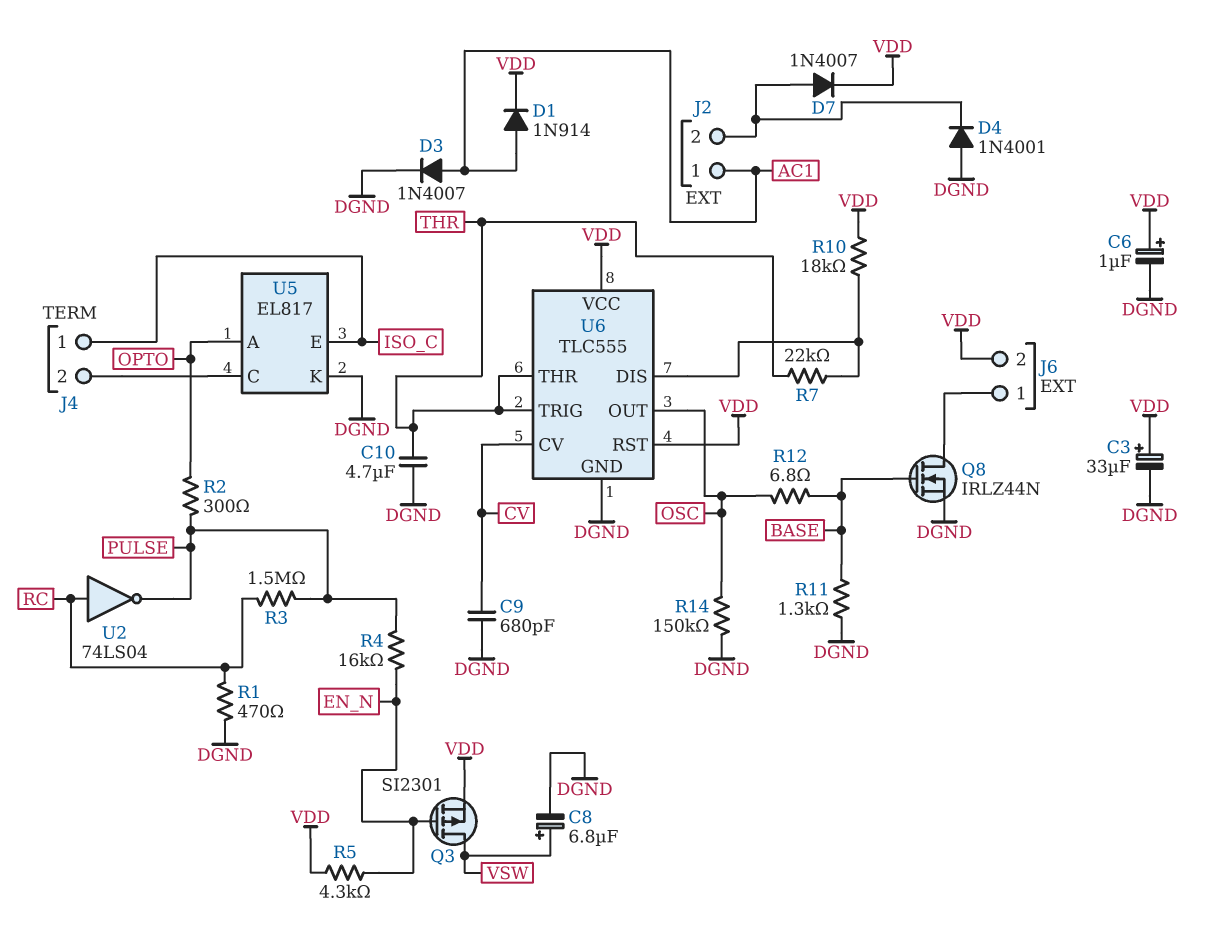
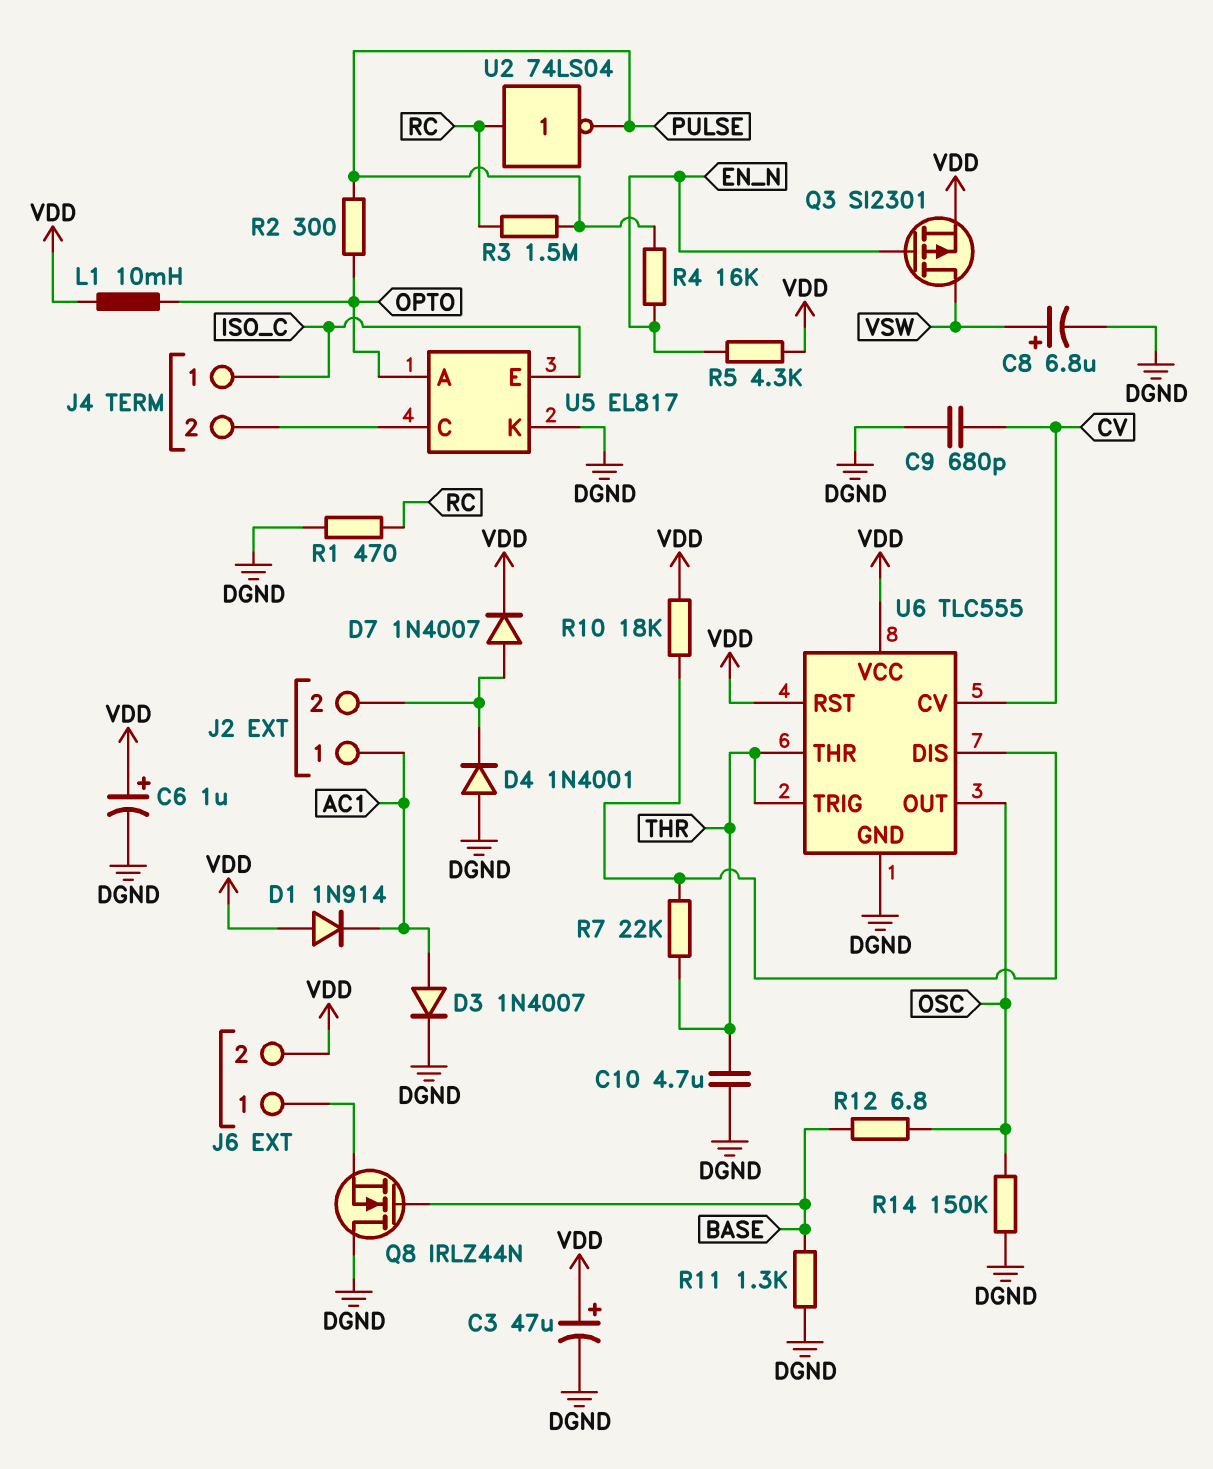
C3: 33uF (plus VDD, minus DGND) -> 47uF (plus VDD, minus DGND)
D1: diode 1N914 (A AC1, K VDD) -> diode 1N914 (A VDD, K AC1)
L1: none -> 10mH (OPTO, VDD)
Q8: NMOS IRLZ44N (G BASE, D J6/1, S DGND) -> NMOS IRLZ44N (G BASE, D DGND, S J6/1)

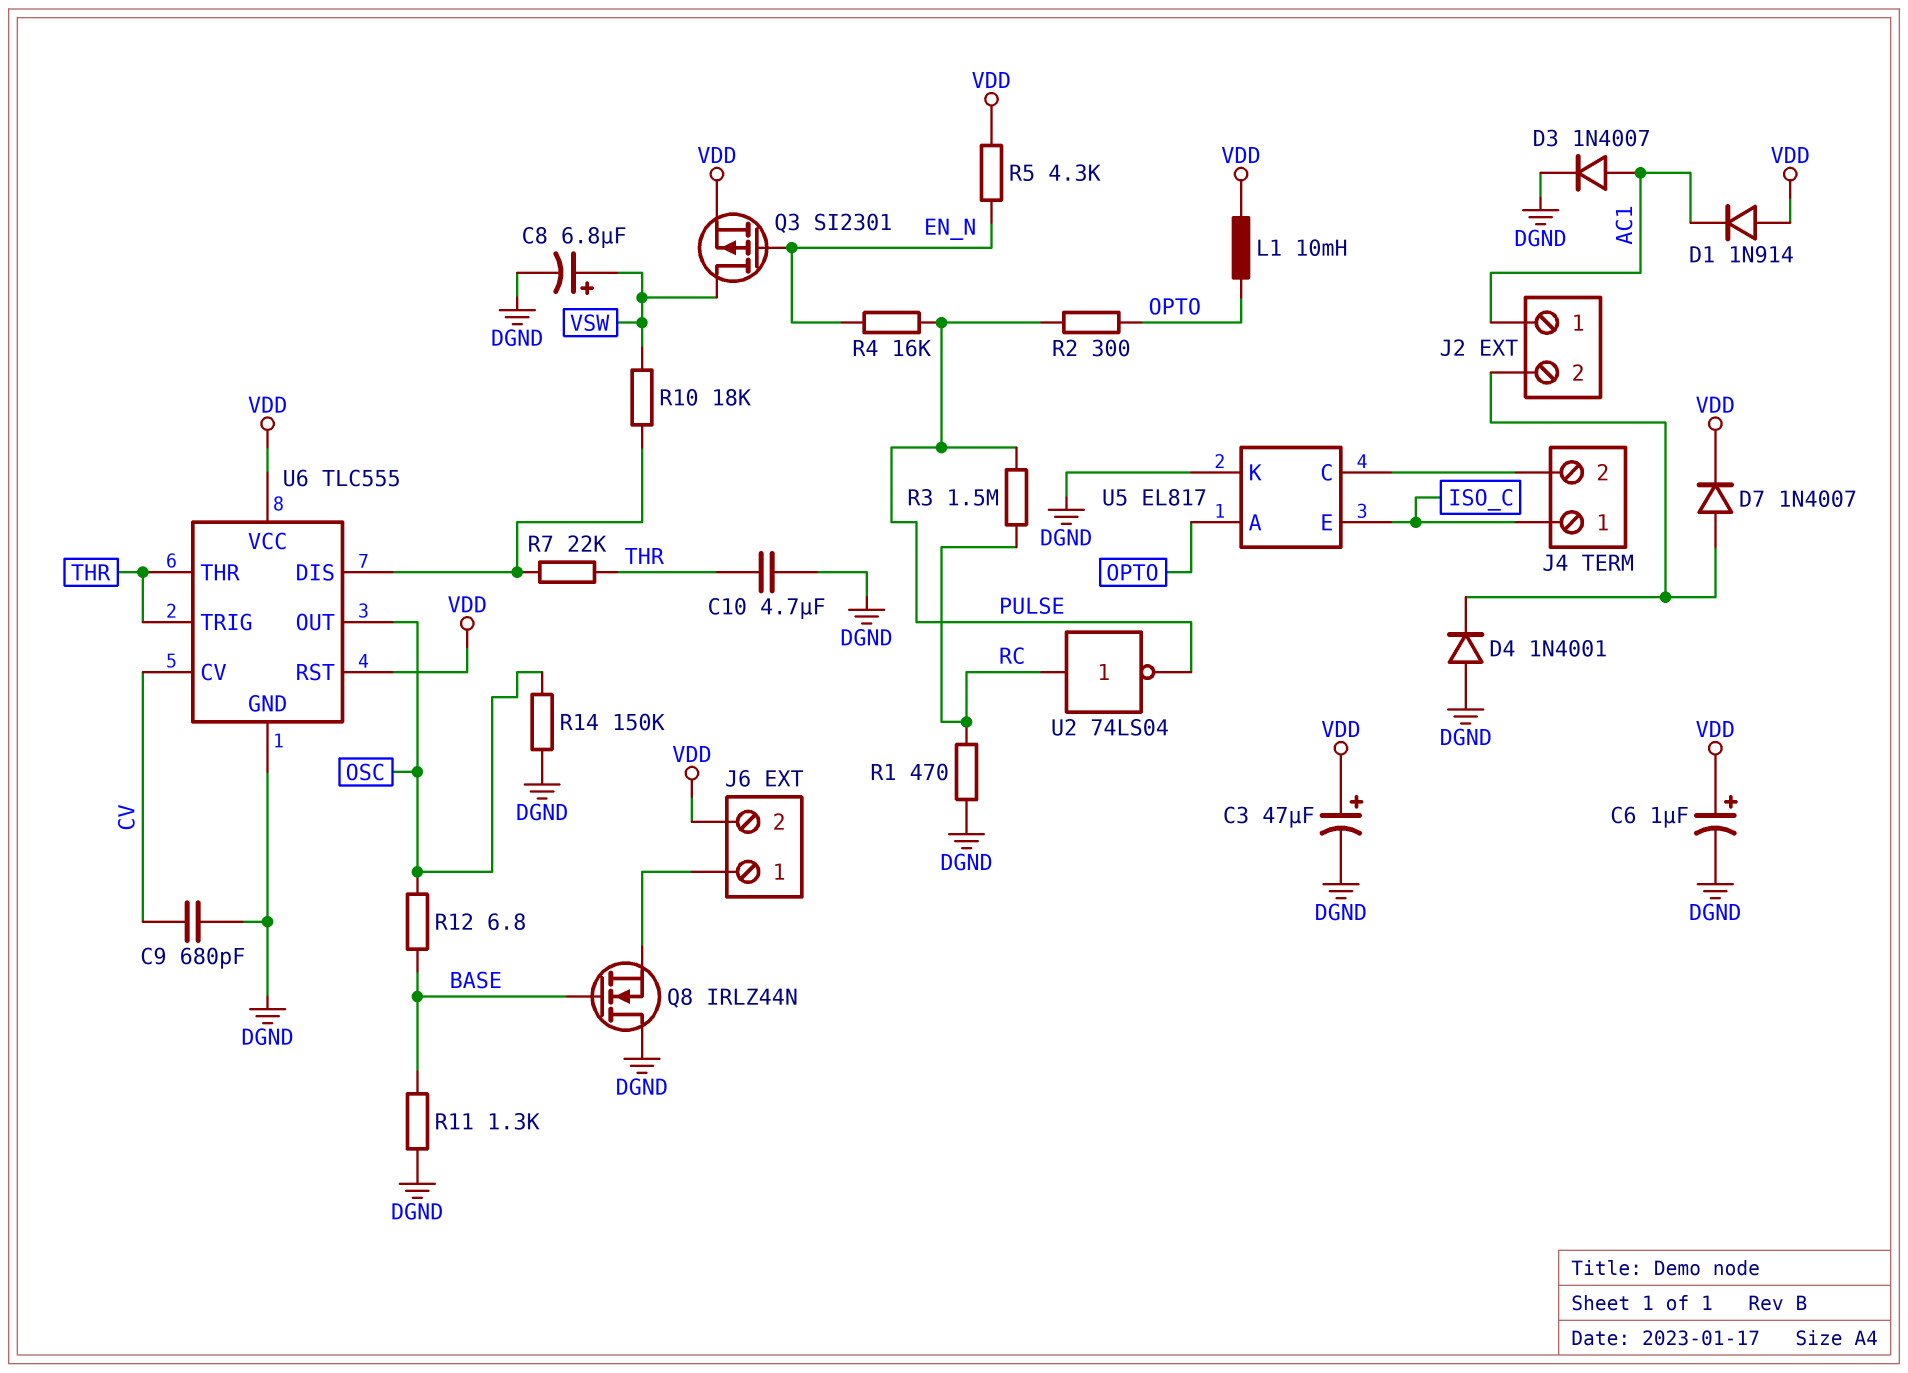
R10: 18k (U6/DIS, VDD) -> 18k (U6/DIS, VSW)

